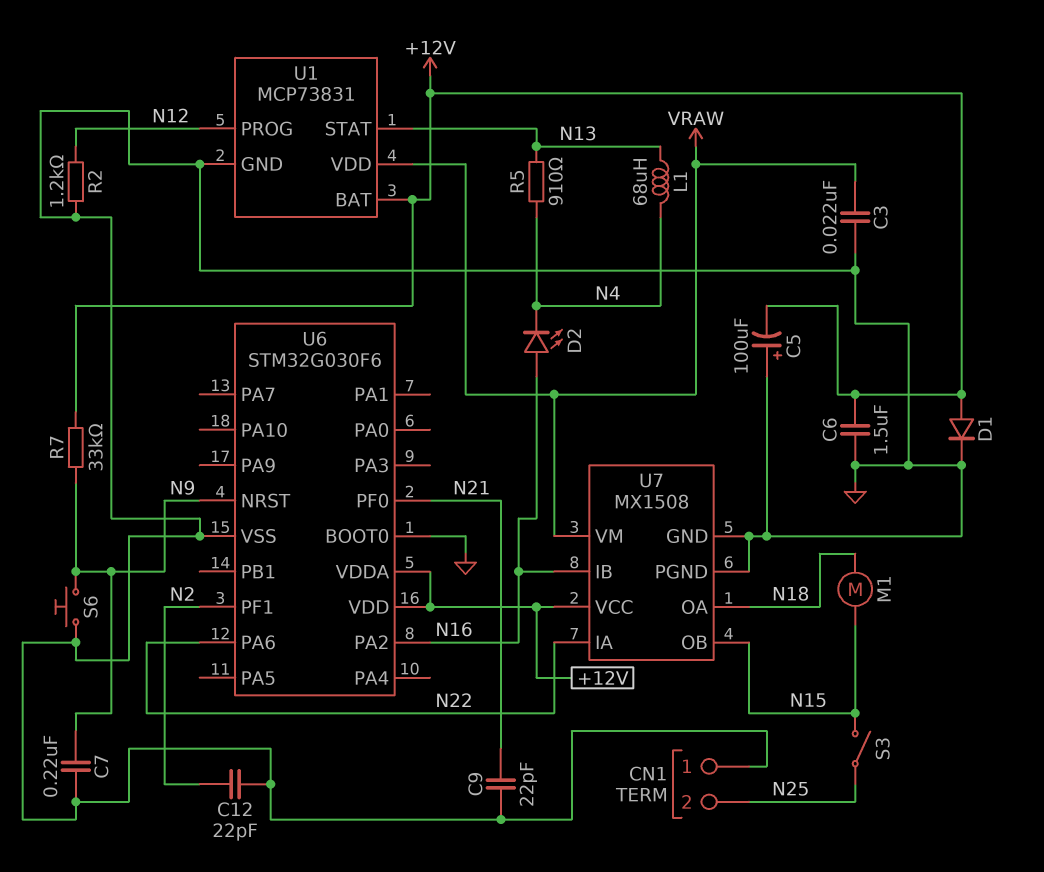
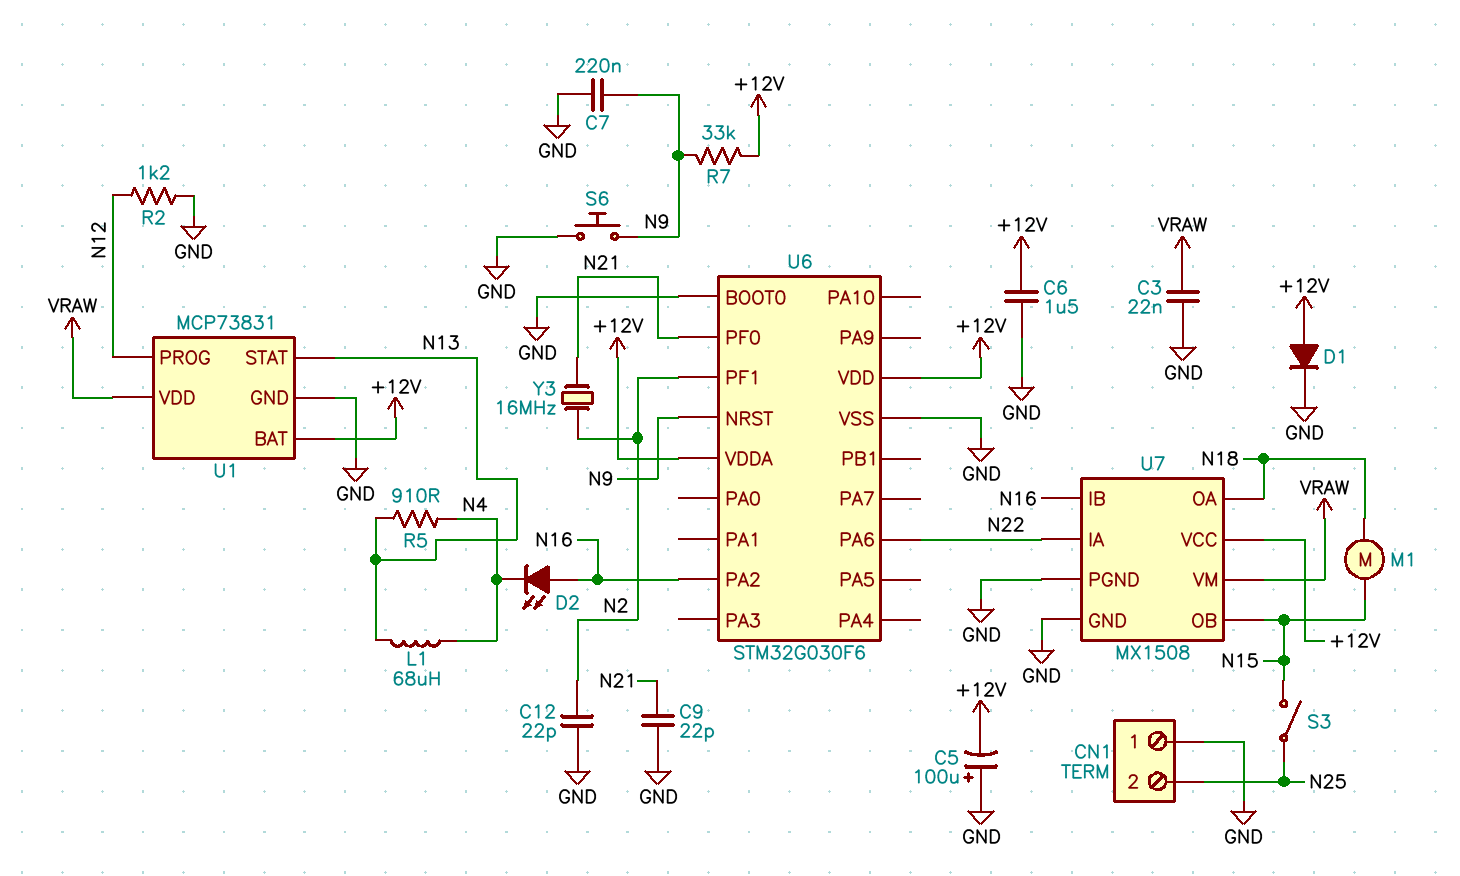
Y3: none -> 16MHz (N2, N21)

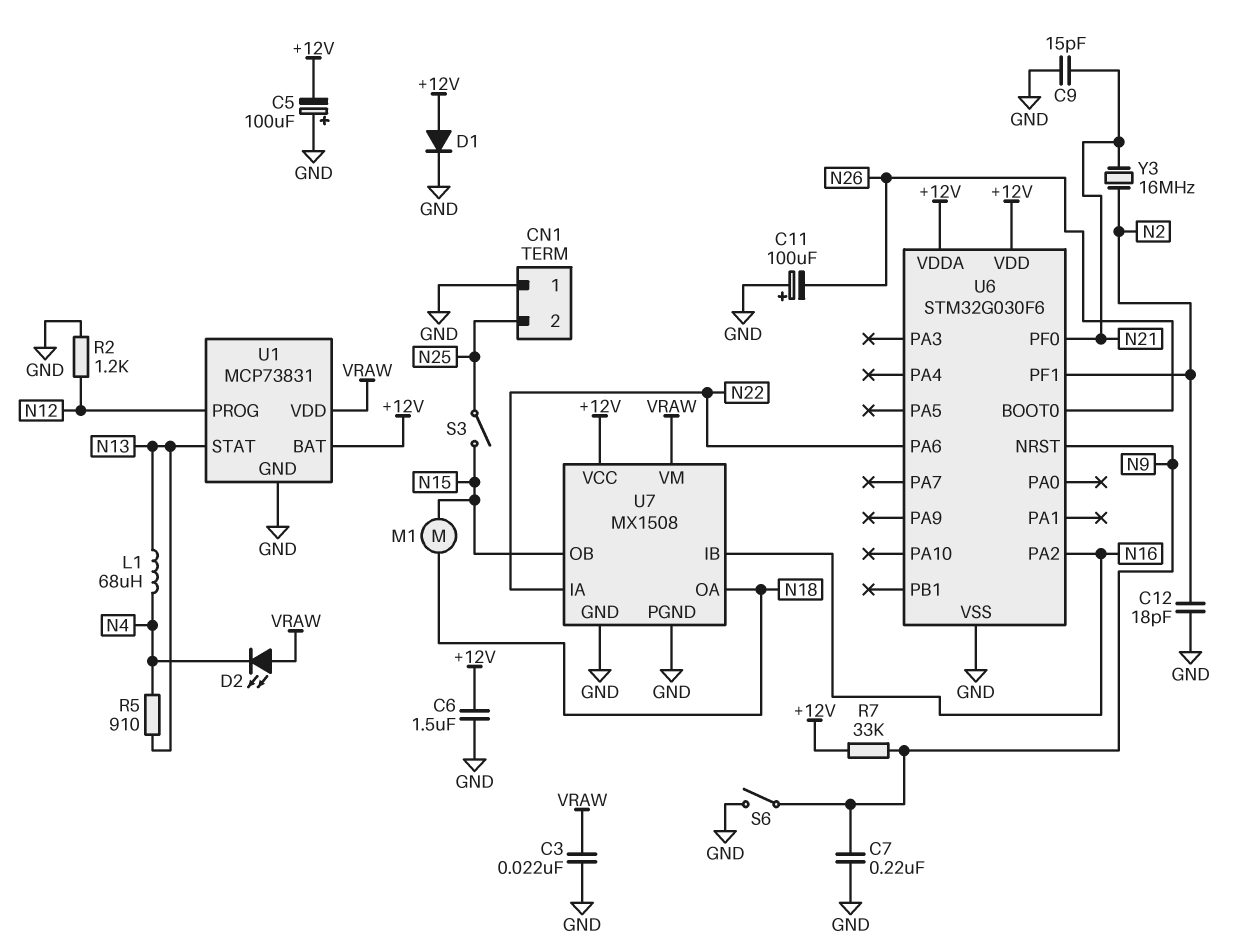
C9: 22pF (GND, N21) -> 15pF (GND, N21)
C11: none -> 100uF (plus GND, minus N26)
C12: 22pF (GND, N2) -> 18pF (GND, N2)
D2: LED (A N16, K N4) -> LED (A VRAW, K N4)
S6: button (GND, N9) -> switch (GND, N9)
U6 pin BOOT0: GND -> N26

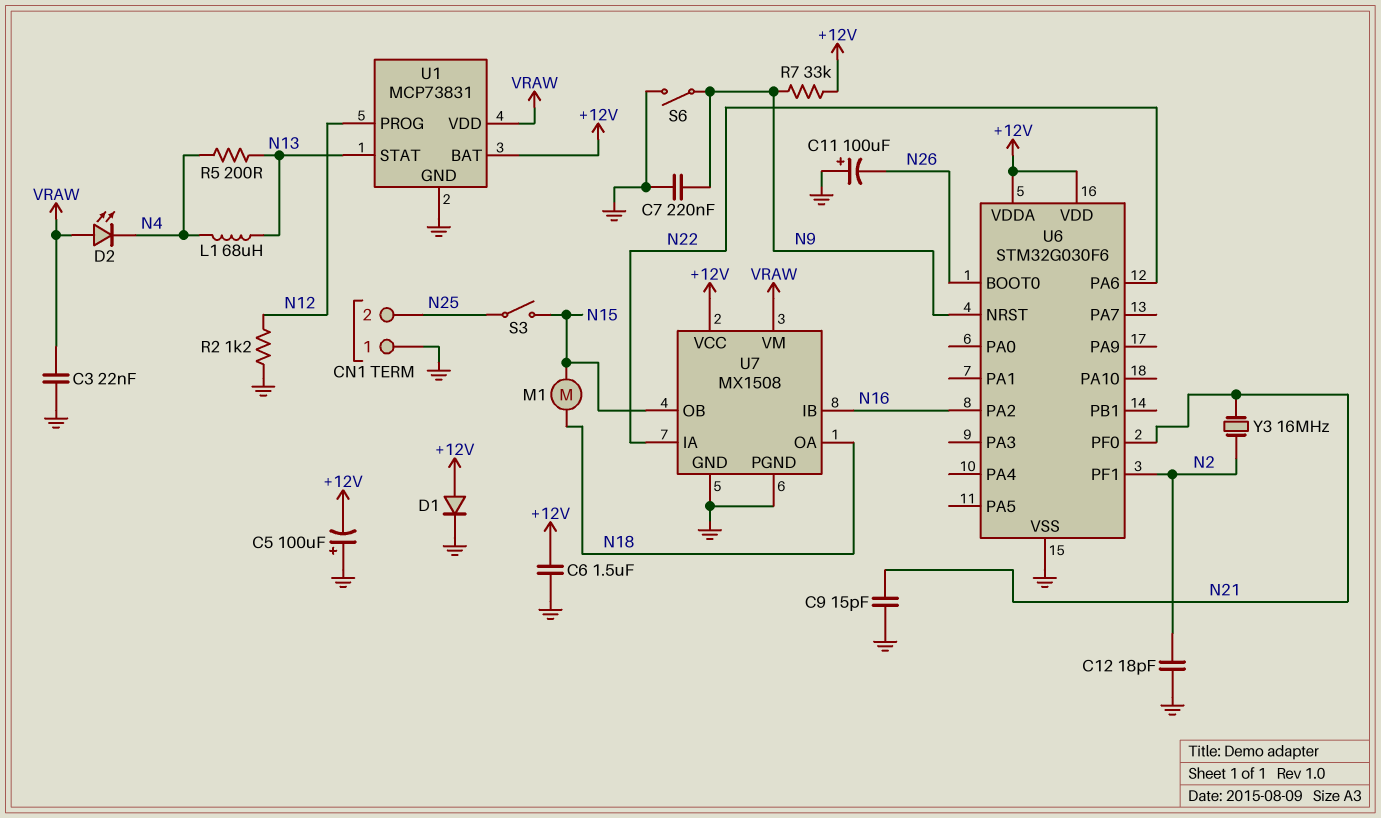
R5: 910 (N4, N13) -> 200 (N4, N13)

